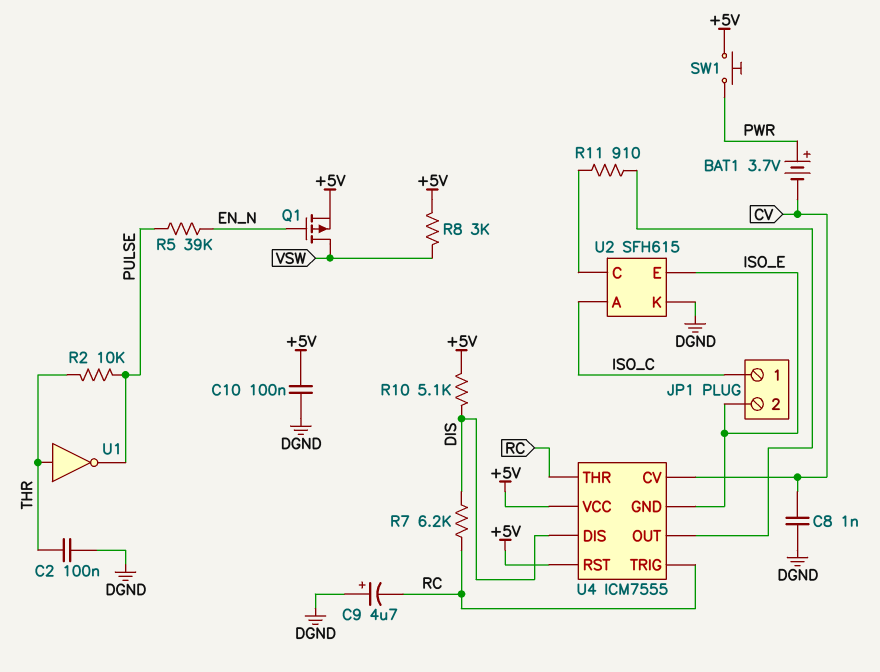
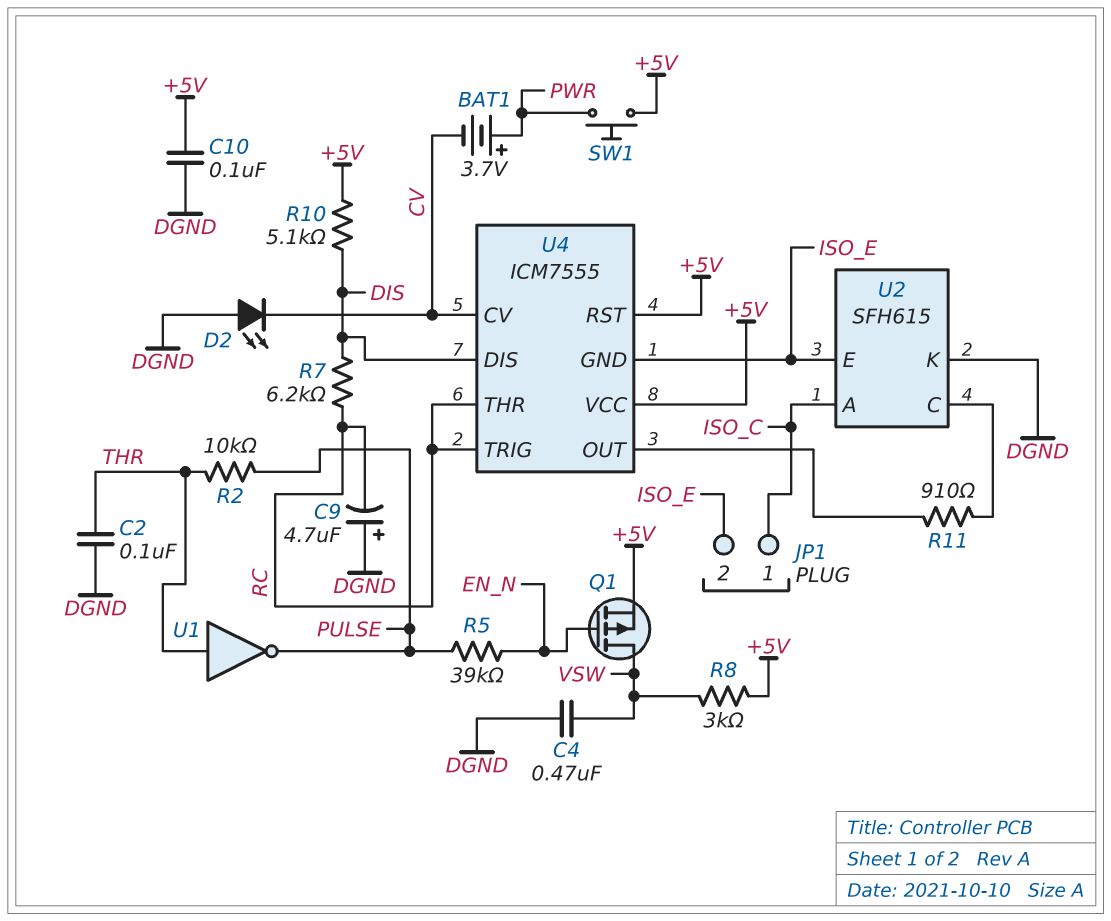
C4: none -> 470nF (DGND, VSW)
C8: 1nF (CV, DGND) -> none
D2: none -> LED (A DGND, K CV)

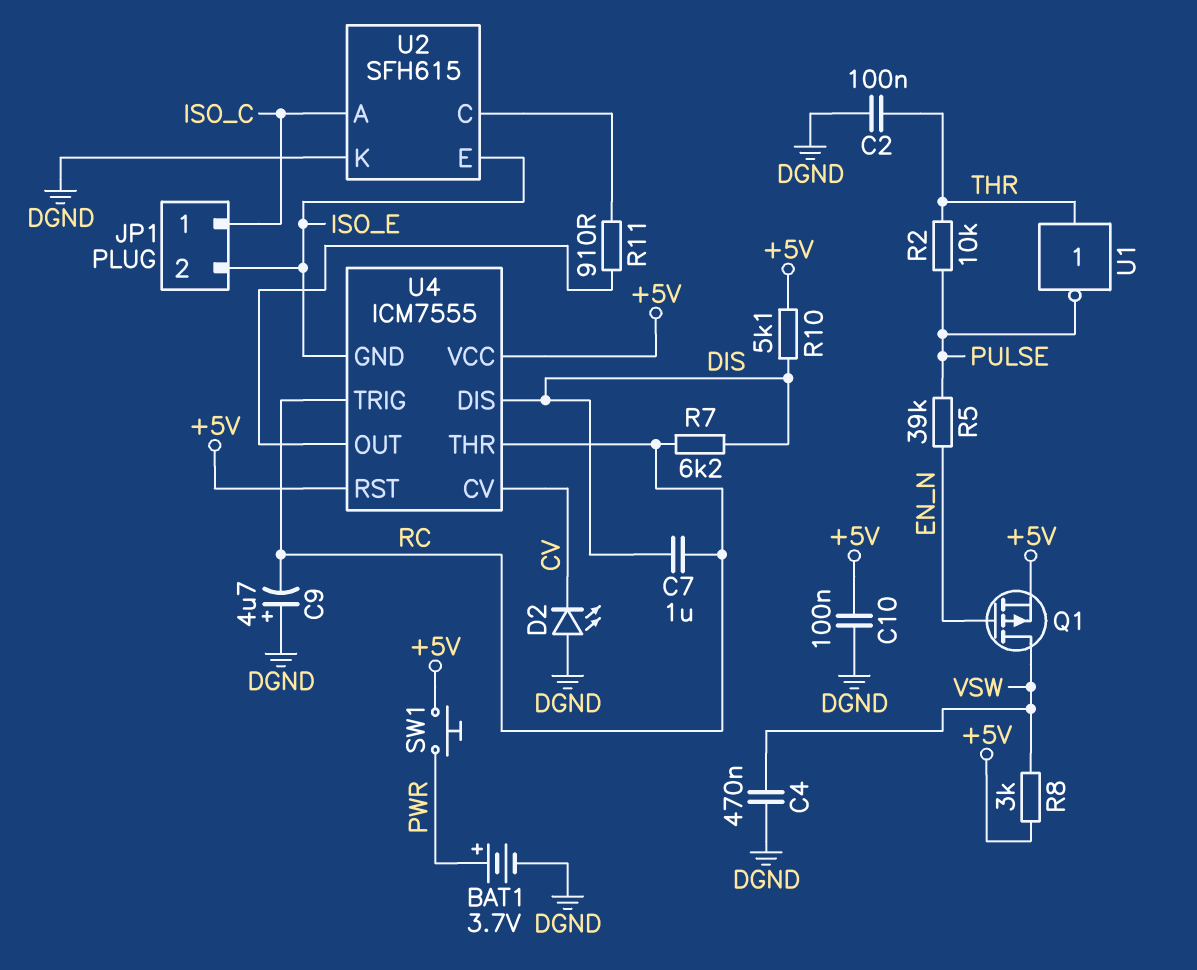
BAT1: 3.7V (plus PWR, minus CV) -> 3.7V (plus PWR, minus DGND)
C7: none -> 1uF (DIS, RC)

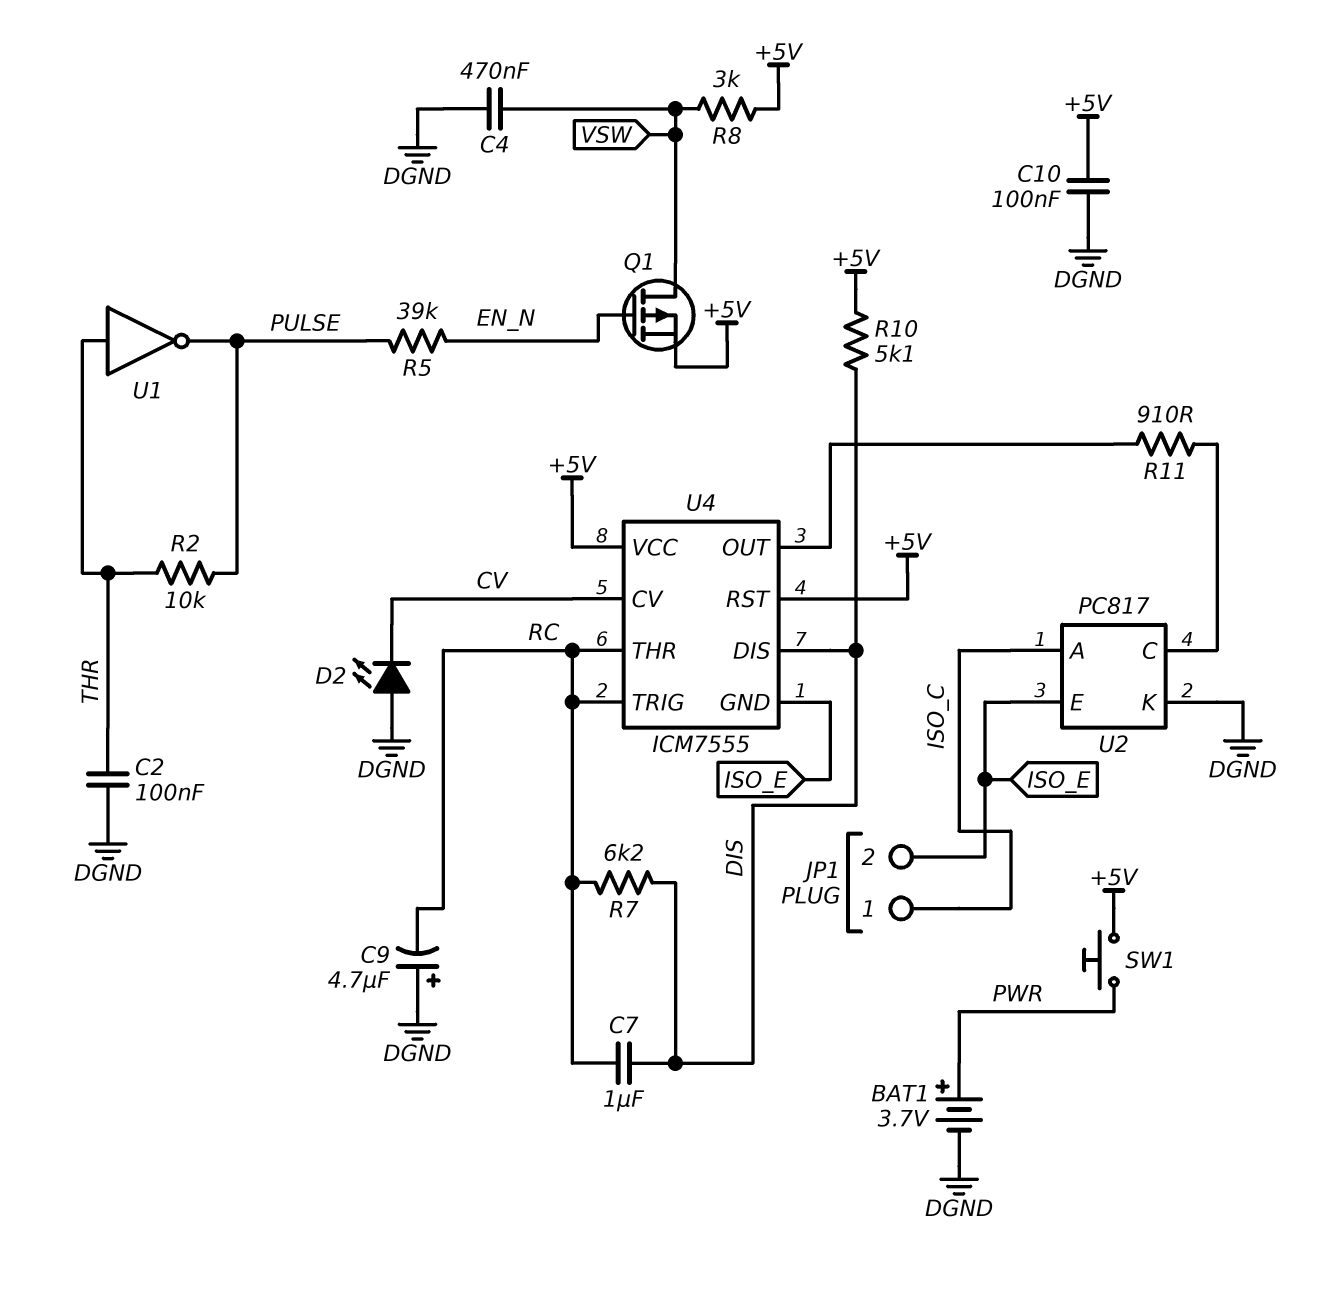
U2: SFH615 -> PC817

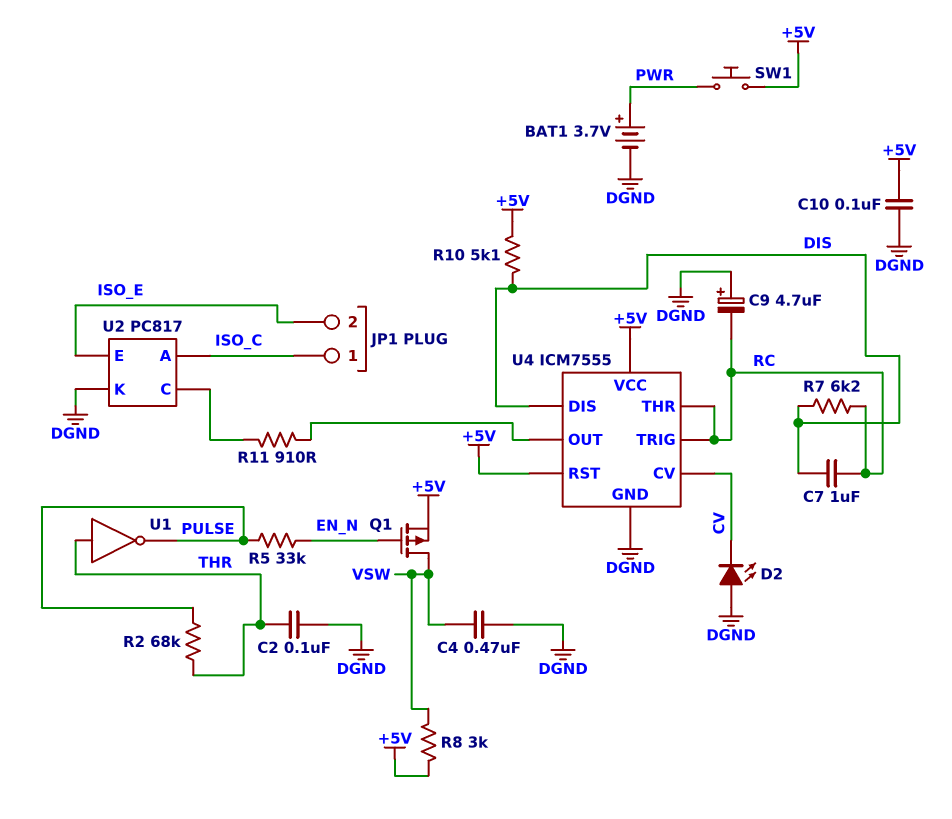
R2: 10k (PULSE, THR) -> 68k (PULSE, THR)
R5: 39k (EN_N, PULSE) -> 33k (EN_N, PULSE)
U4 pin GND: ISO_E -> DGND

